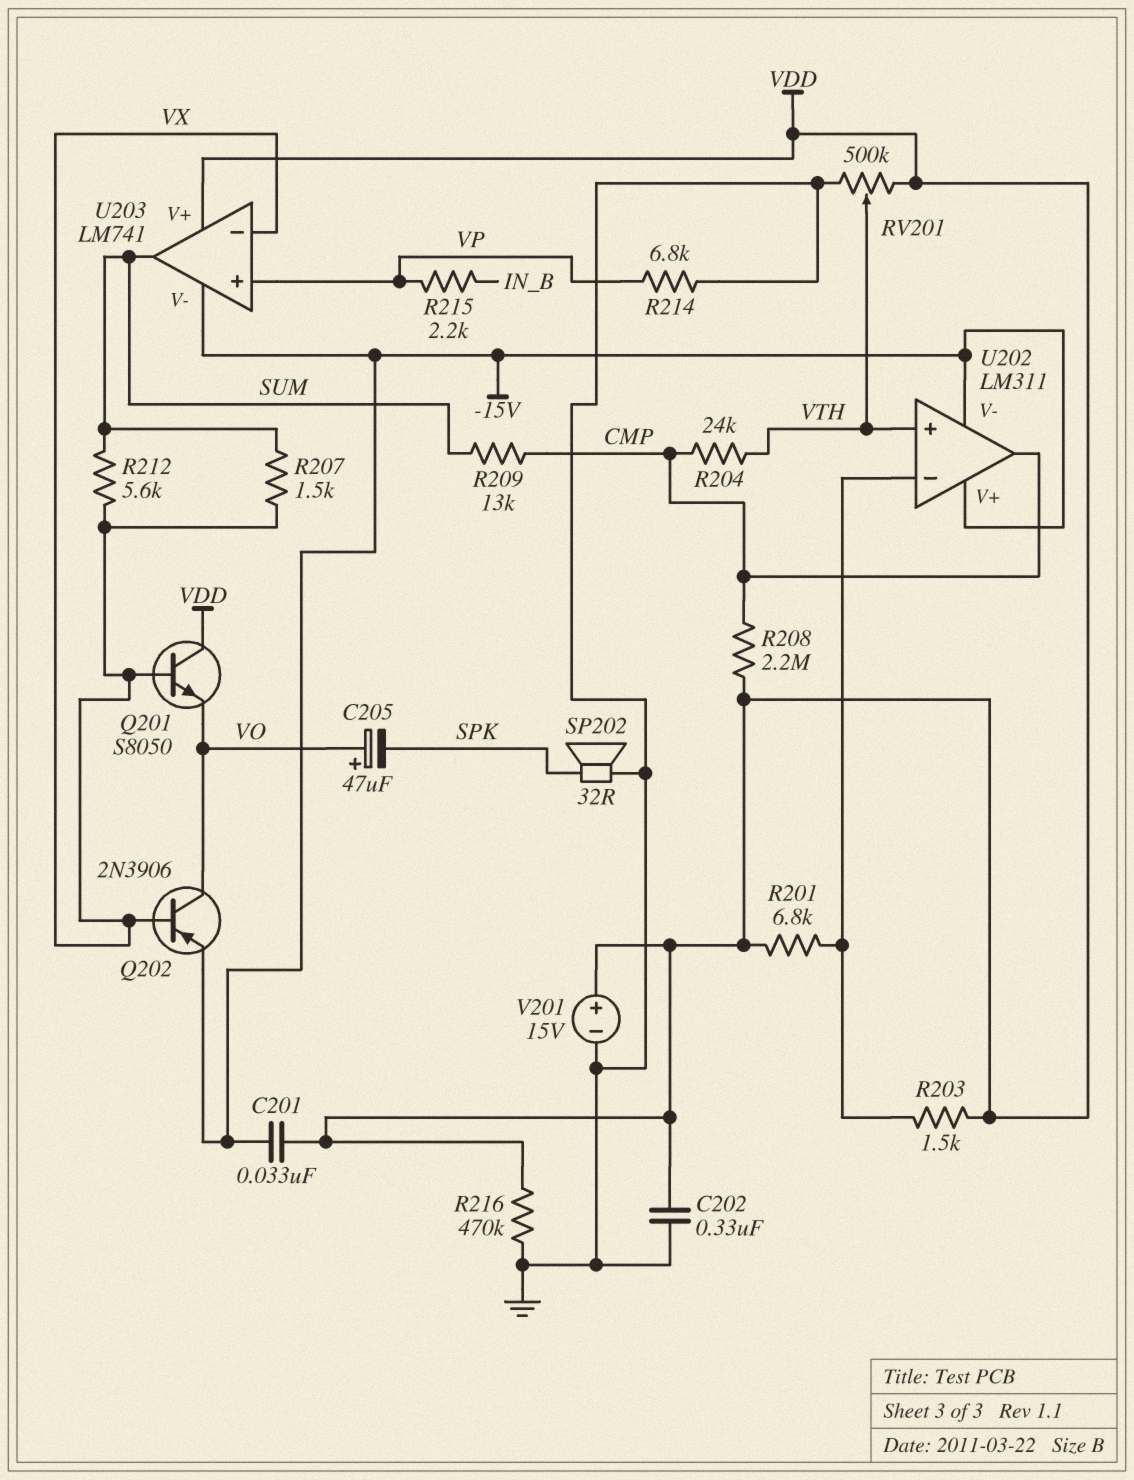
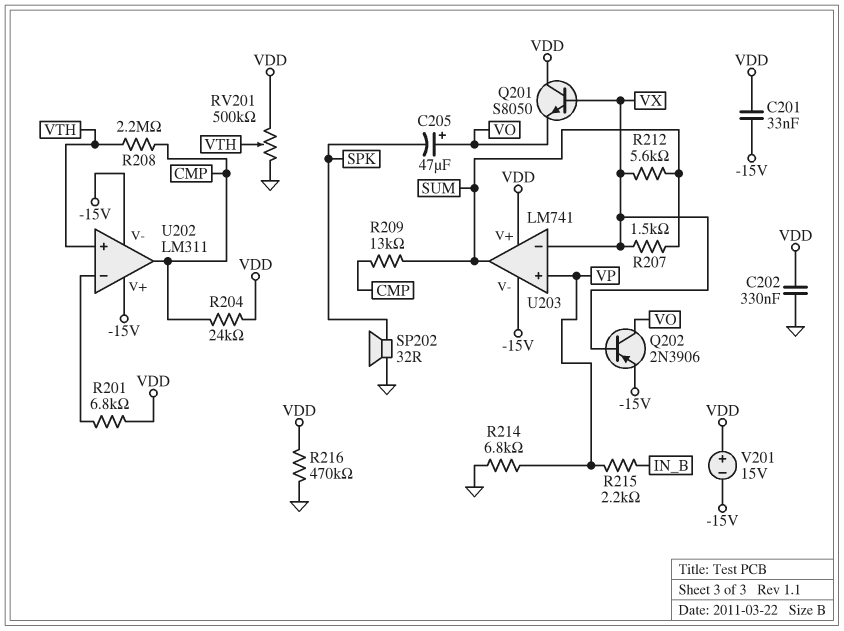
R203: 1.5k (U202/in-, VDD) -> none
R204: 24k (CMP, VTH) -> 24k (CMP, VDD)
R208: 2.2M (CMP, VDD) -> 2.2M (CMP, VTH)
V201: 15V (plus VDD, minus GND) -> 15V (plus VDD, minus -15V)

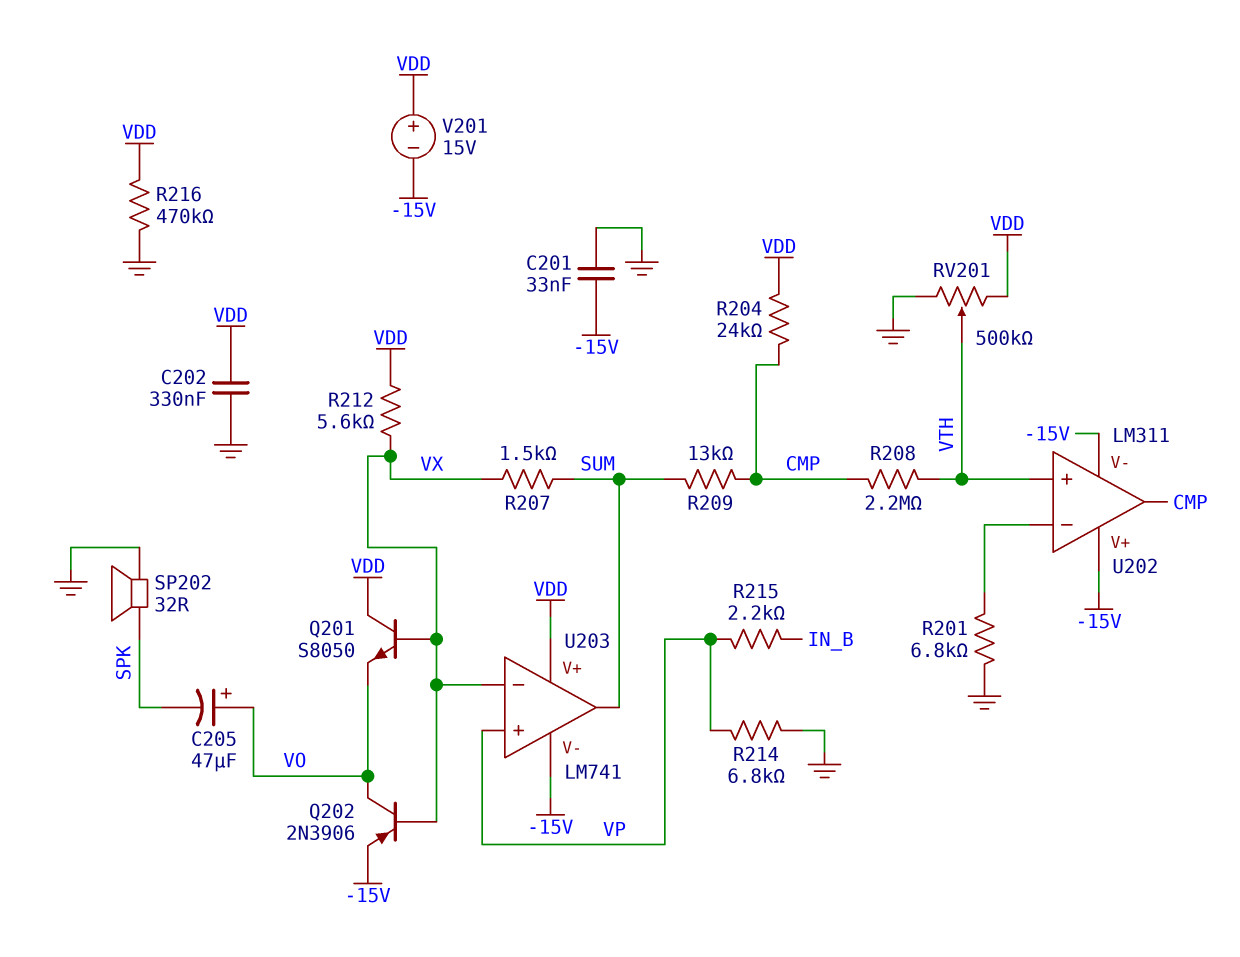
C201: 33nF (-15V, VDD) -> 33nF (-15V, GND)
R201: 6.8k (U202/in-, VDD) -> 6.8k (GND, U202/in-)
R212: 5.6k (SUM, VX) -> 5.6k (VDD, VX)

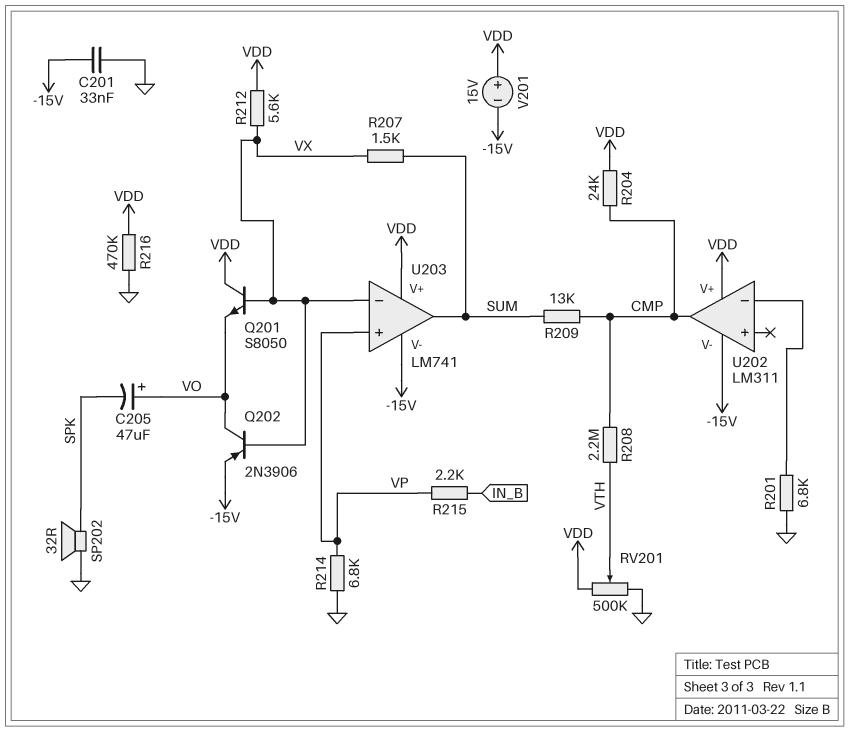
C202: 330nF (GND, VDD) -> none
U202 pin V+: -15V -> VDD
U202 pin in+: VTH -> none

